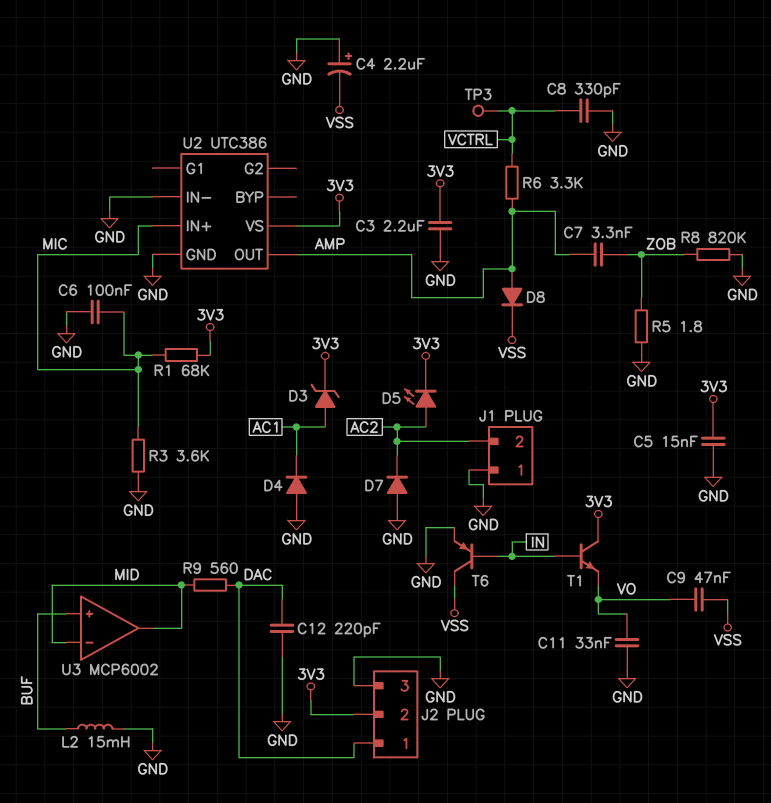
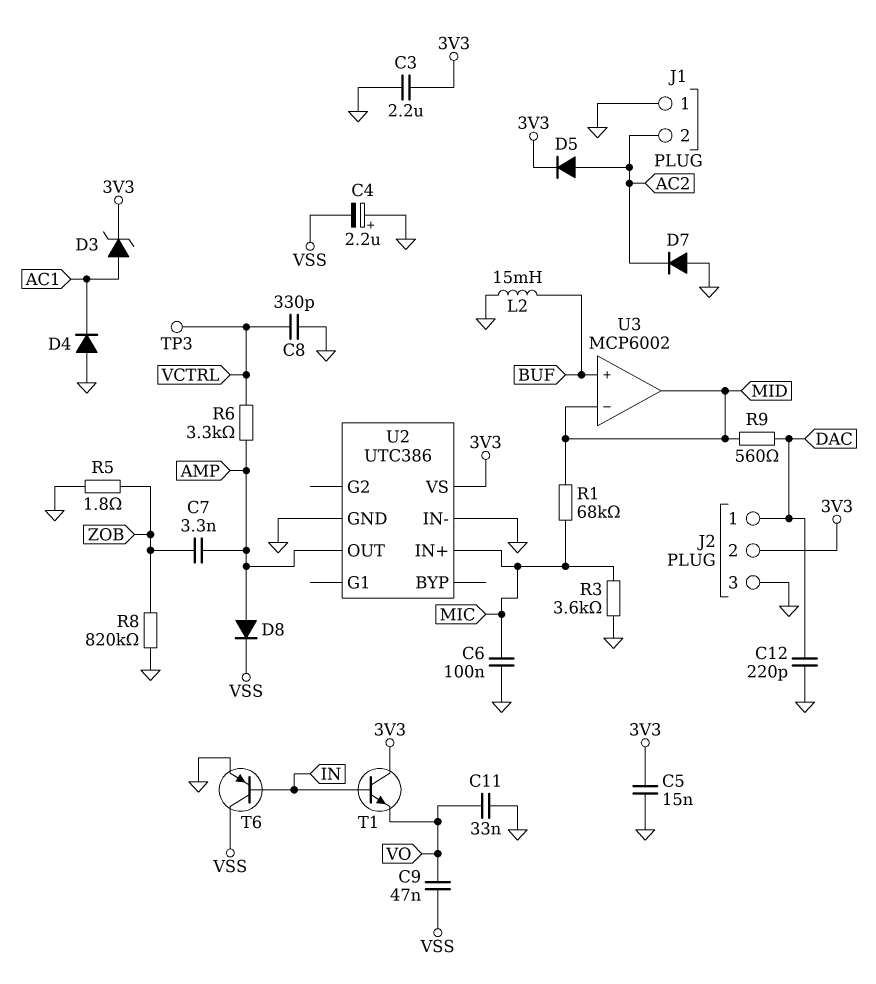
D5: LED (A AC2, K 3V3) -> diode (A AC2, K 3V3)
R1: 68k (3V3, MIC) -> 68k (MIC, MID)

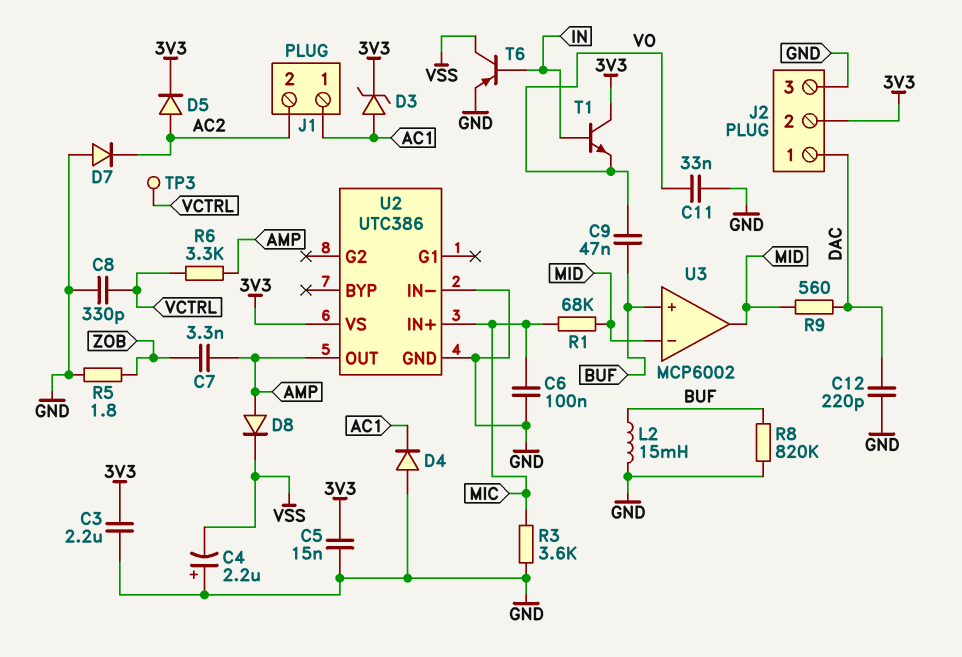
C9: 47nF (VO, VSS) -> 47nF (BUF, VO)
J1 pin 1: GND -> AC1
R8: 820k (GND, ZOB) -> 820k (BUF, GND)

